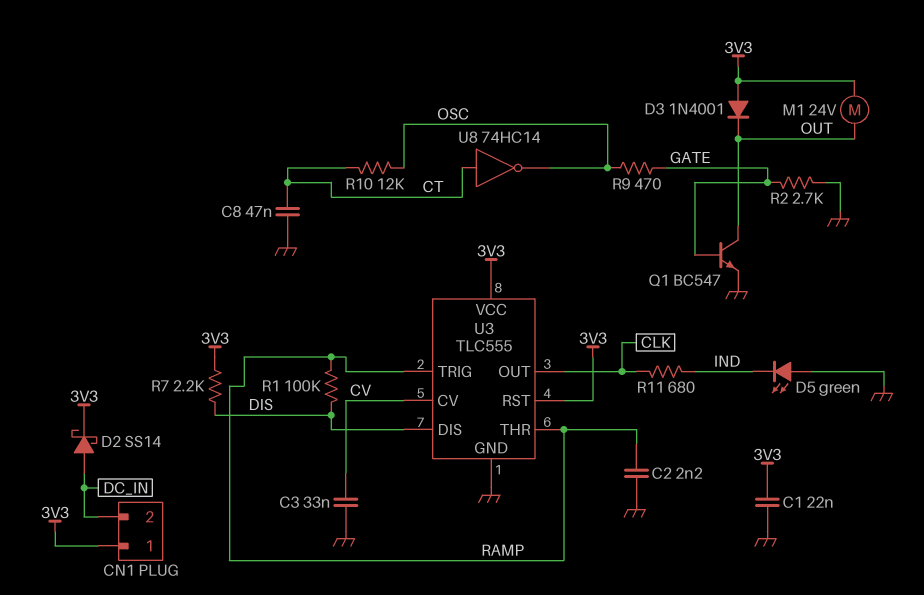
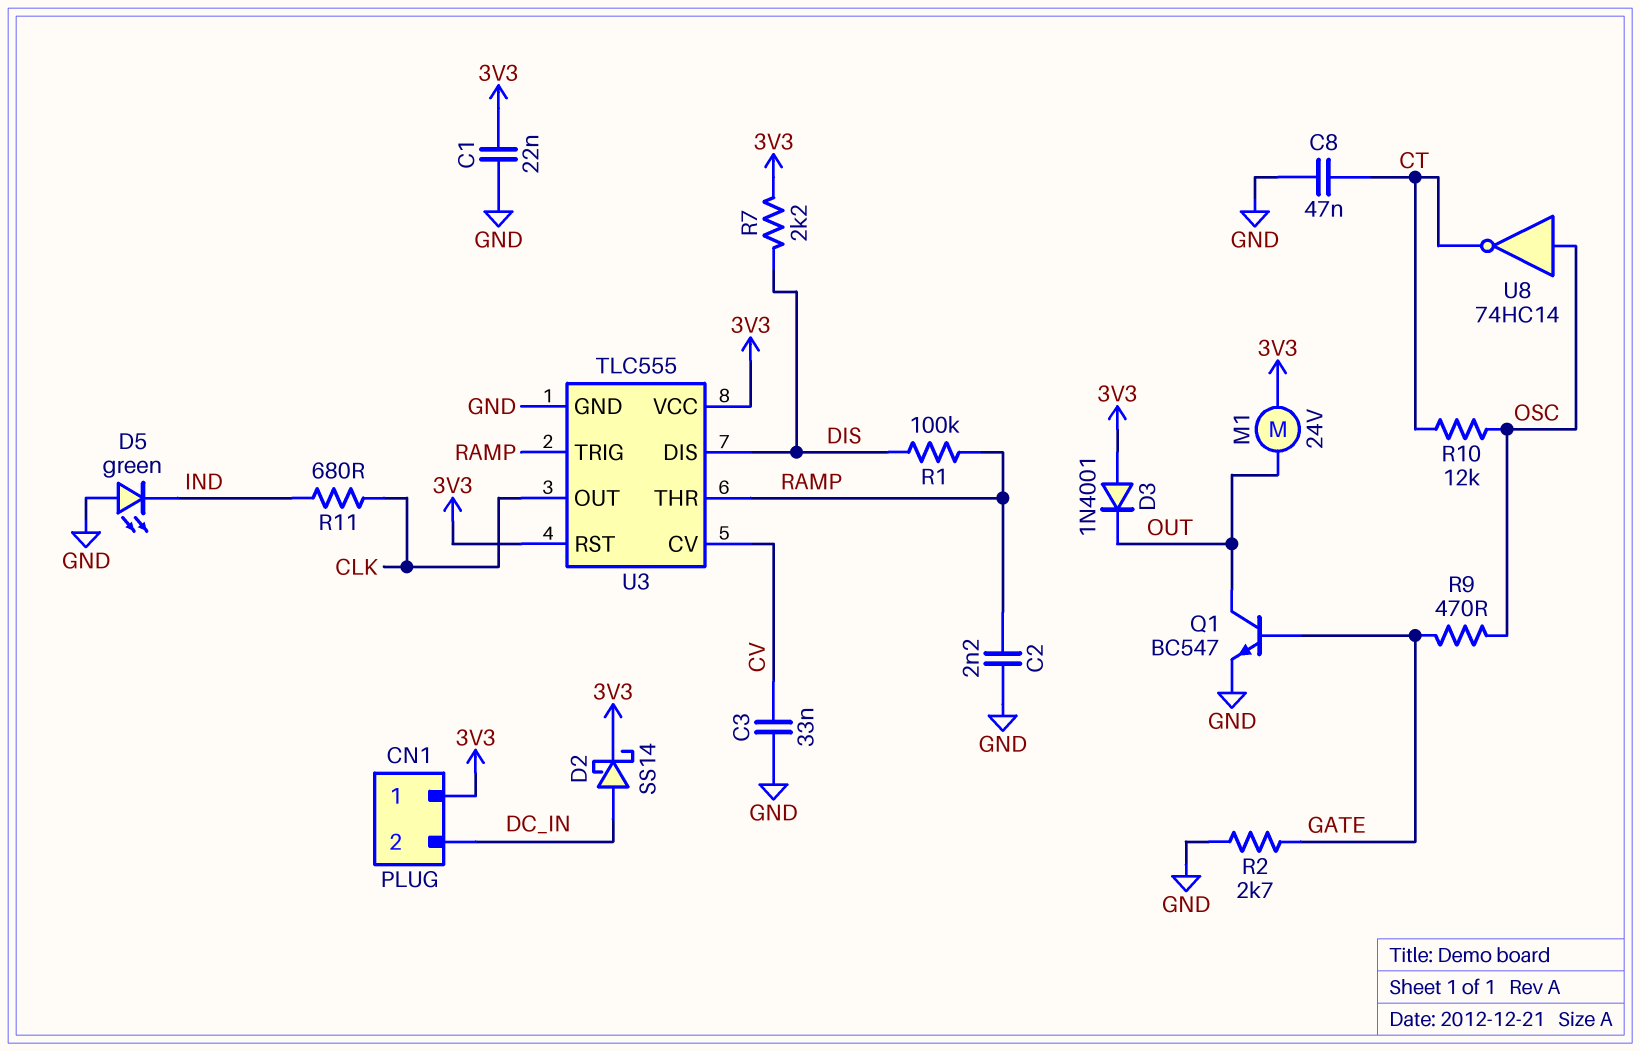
U8: NOT 74HC14 (in CT, out OSC) -> NOT 74HC14 (in OSC, out CT)

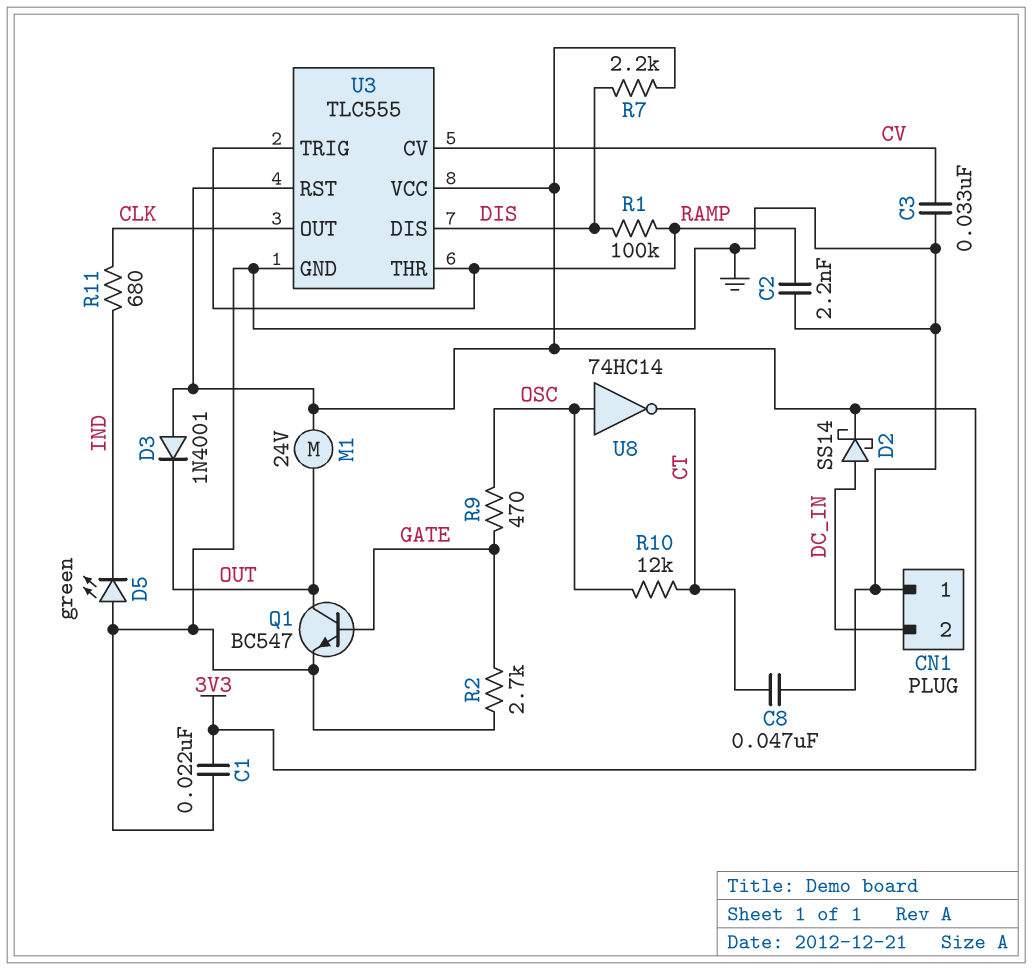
CN1 pin 1: 3V3 -> GND

